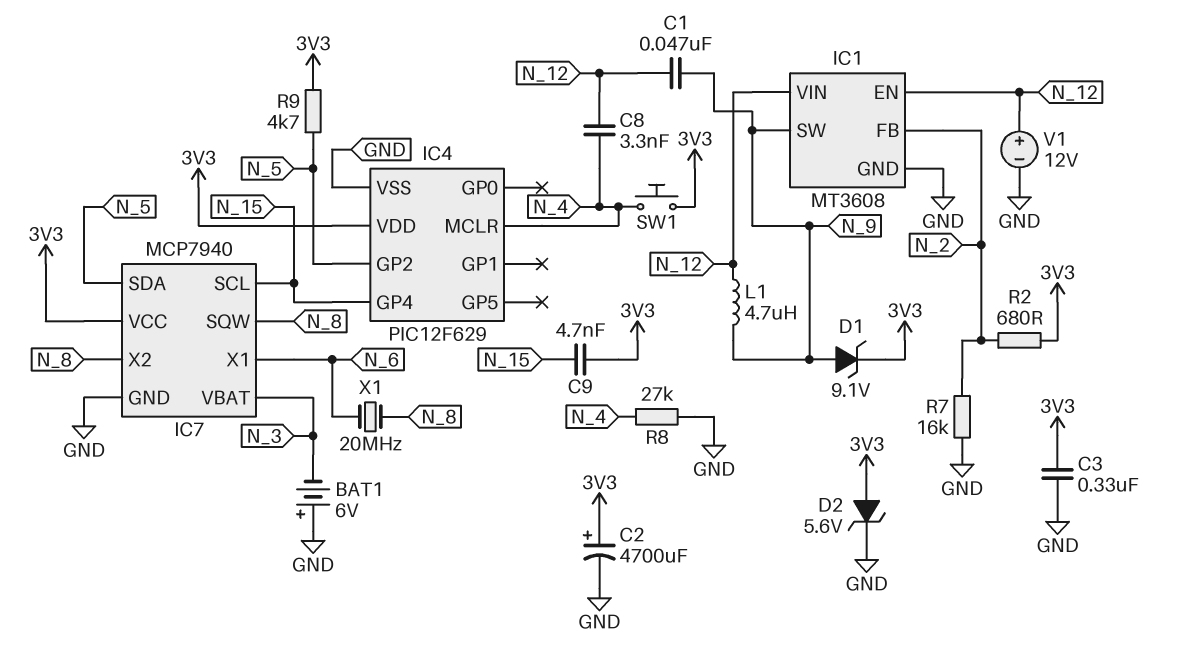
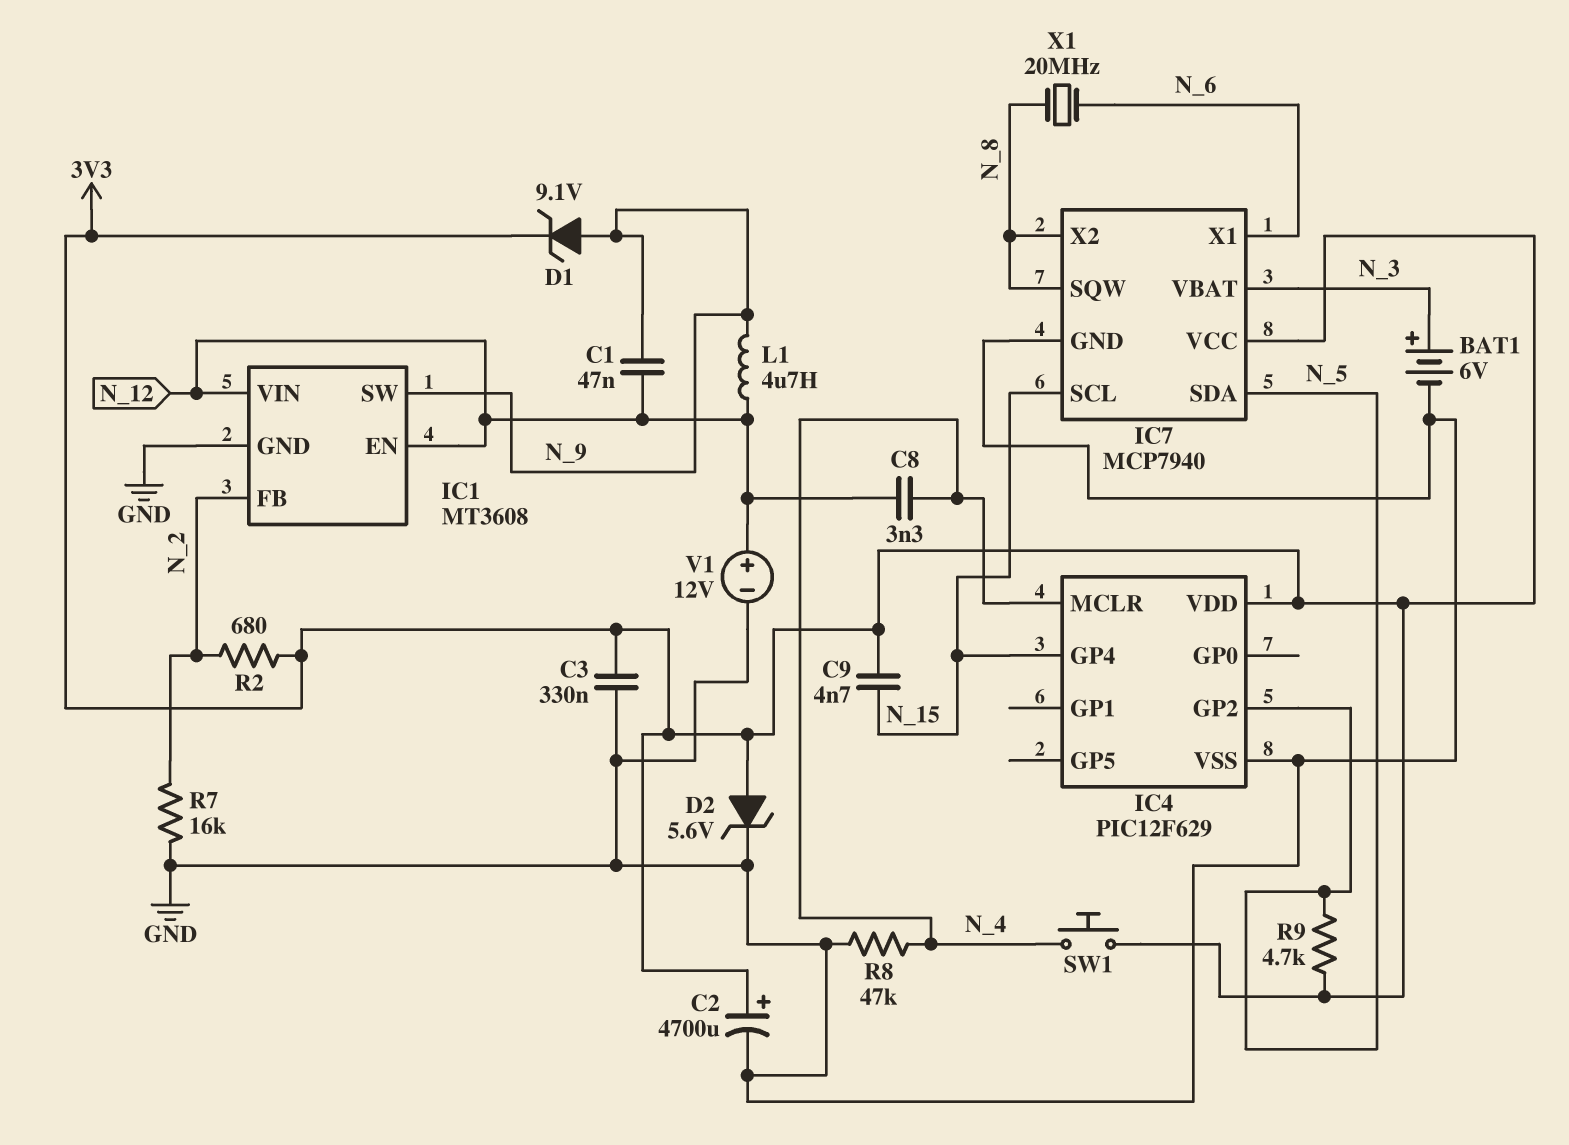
BAT1: 6V (plus GND, minus N_3) -> 6V (plus N_3, minus GND)
R8: 27k (GND, N_4) -> 47k (GND, N_4)

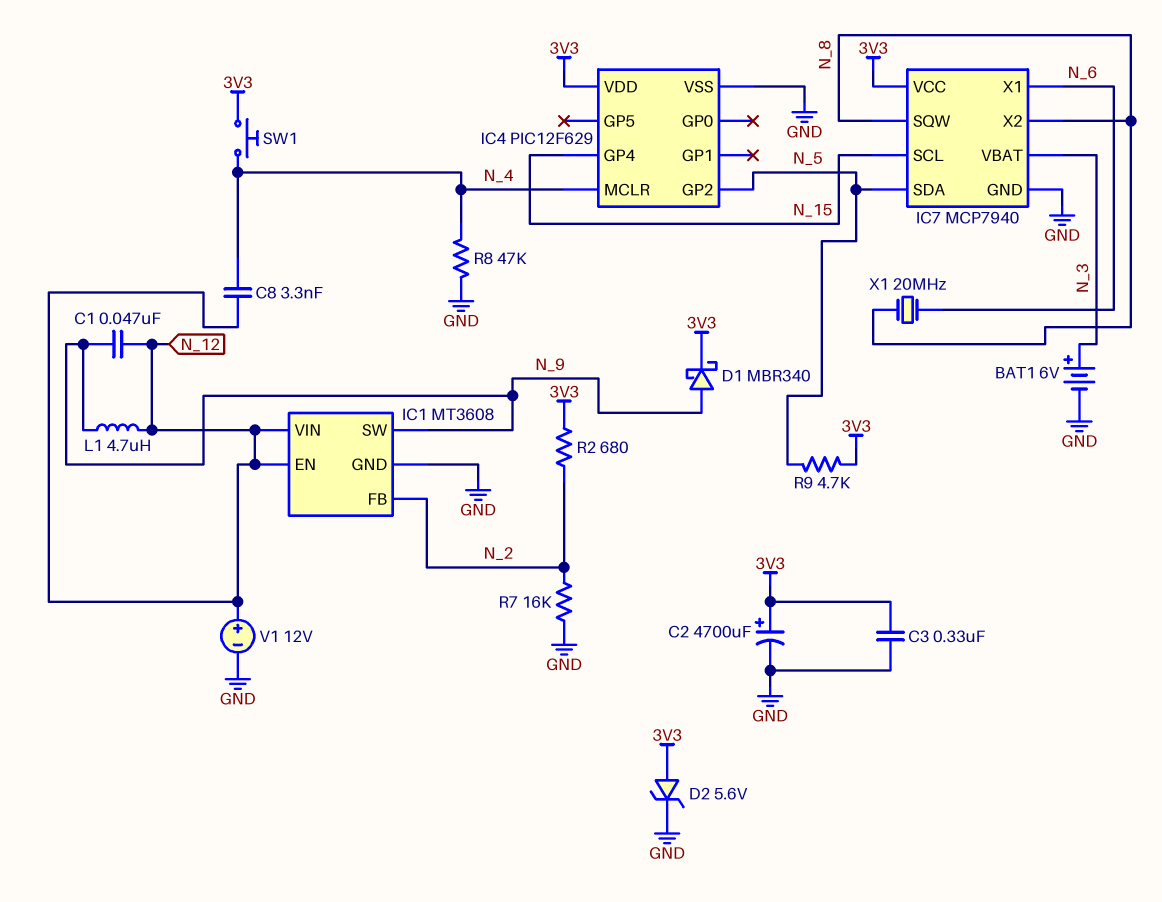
C9: 4.7nF (3V3, N_15) -> none
D1: zener 9.1V (A N_9, K 3V3) -> schottky MBR340 (A N_9, K 3V3)

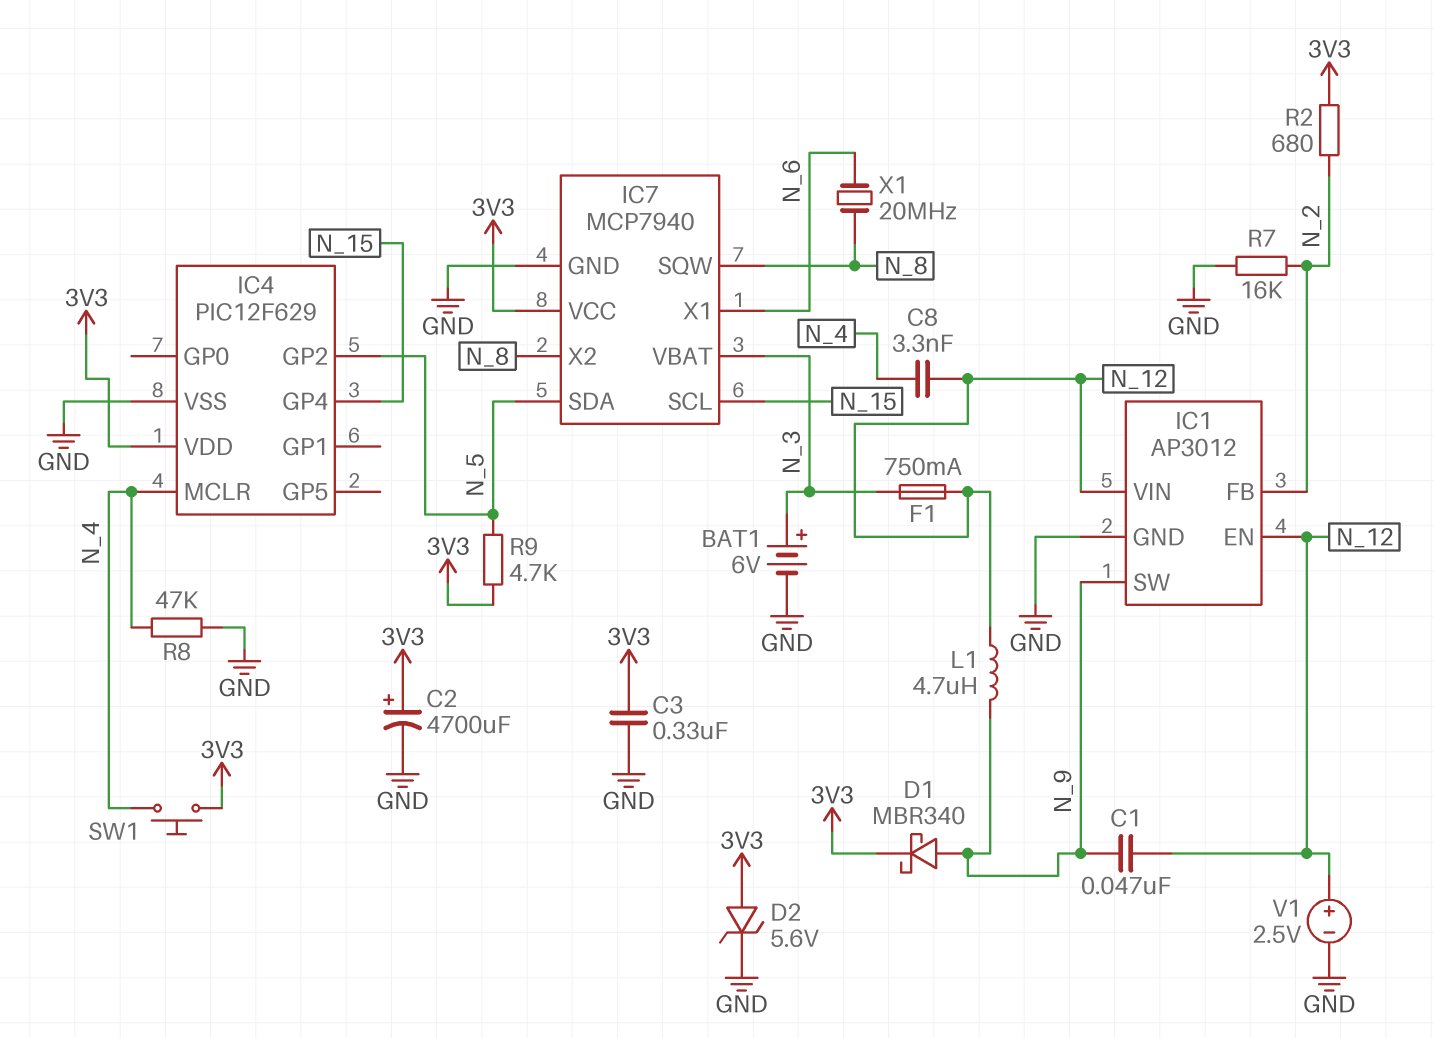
F1: none -> 750mA (N_3, N_12)
IC1: MT3608 -> AP3012
V1: 12V (plus N_12, minus GND) -> 2.5V (plus N_12, minus GND)

